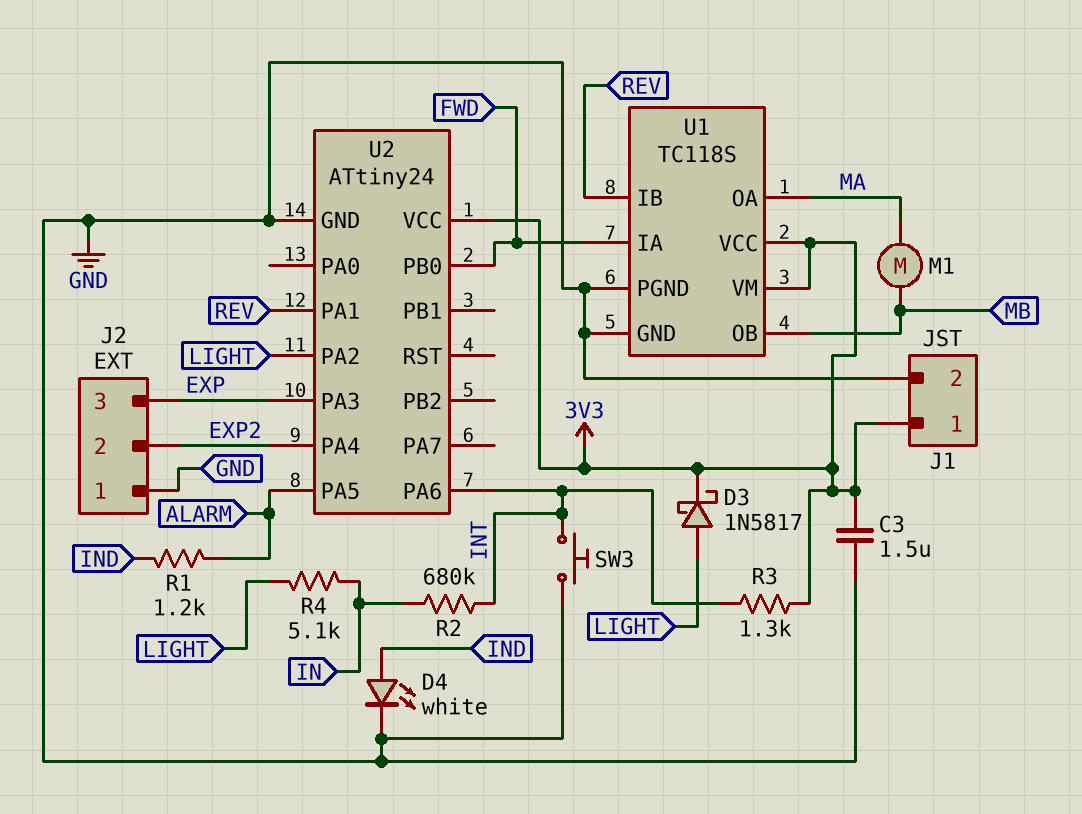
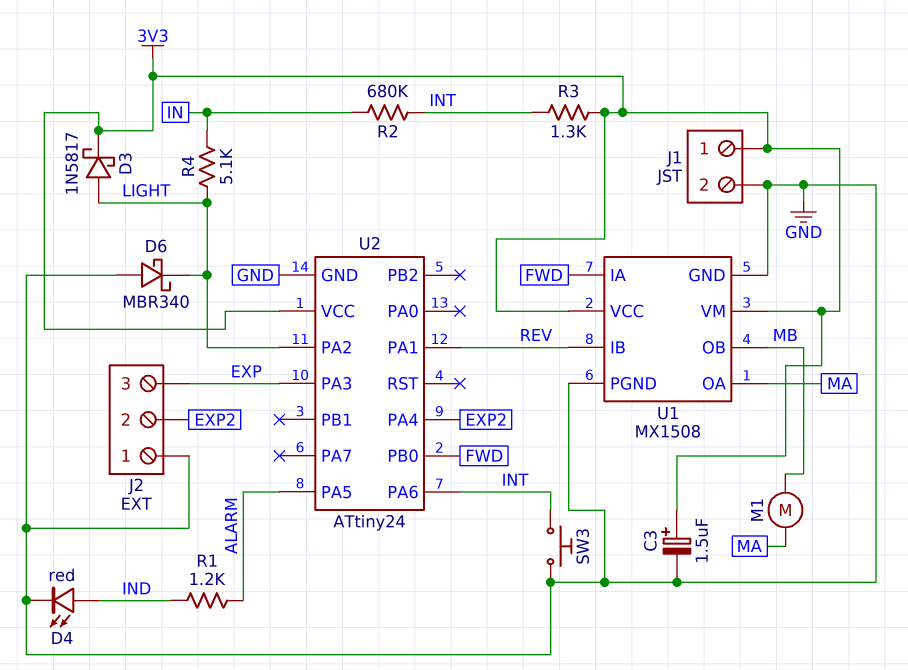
C3: 1.5uF (3V3, GND) -> 1.5uF (plus 3V3, minus GND)
D4: LED white (A IND, K GND) -> LED red (A IND, K GND)
D6: none -> schottky MBR340 (A GND, K LIGHT)
U1: TC118S -> MX1508

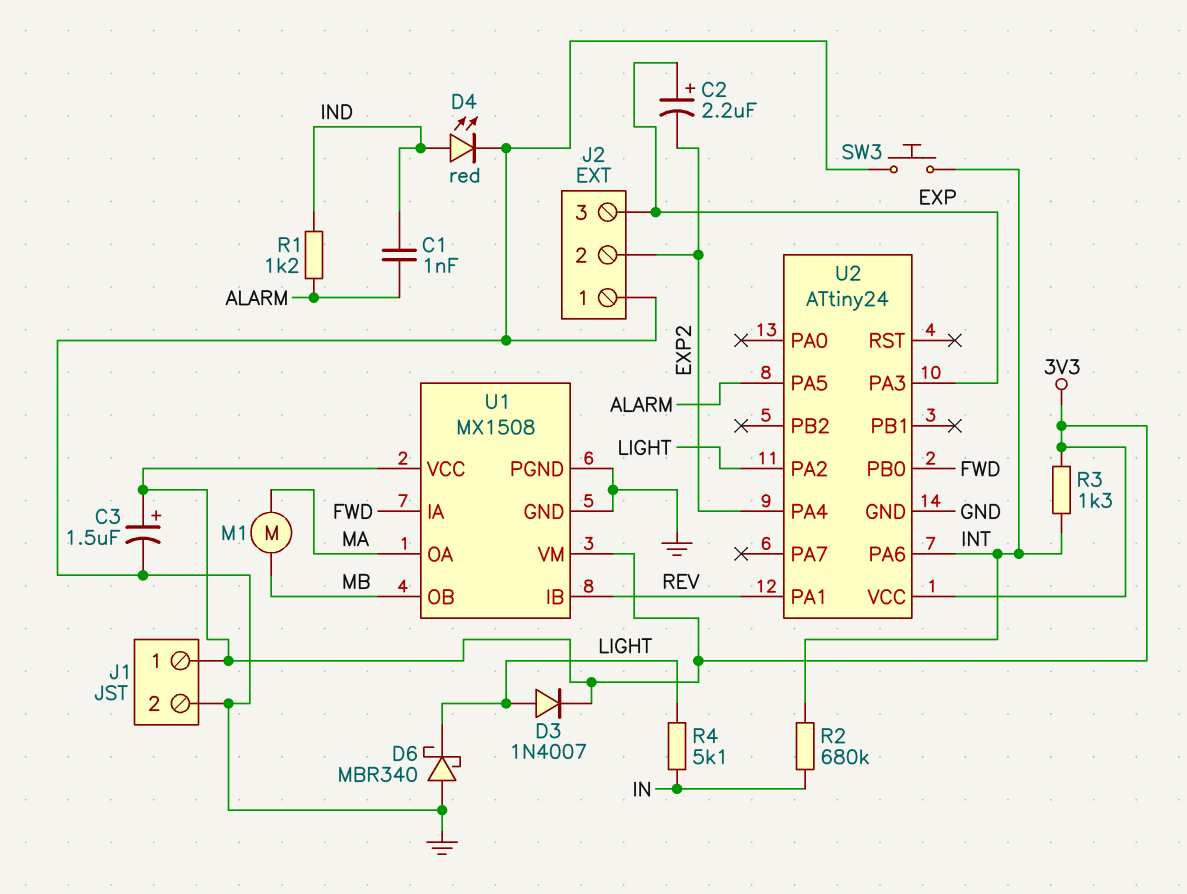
C1: none -> 1nF (ALARM, IND)
C2: none -> 2.2uF (plus EXP, minus EXP2)
D3: schottky 1N5817 (A LIGHT, K 3V3) -> diode 1N4007 (A LIGHT, K 3V3)

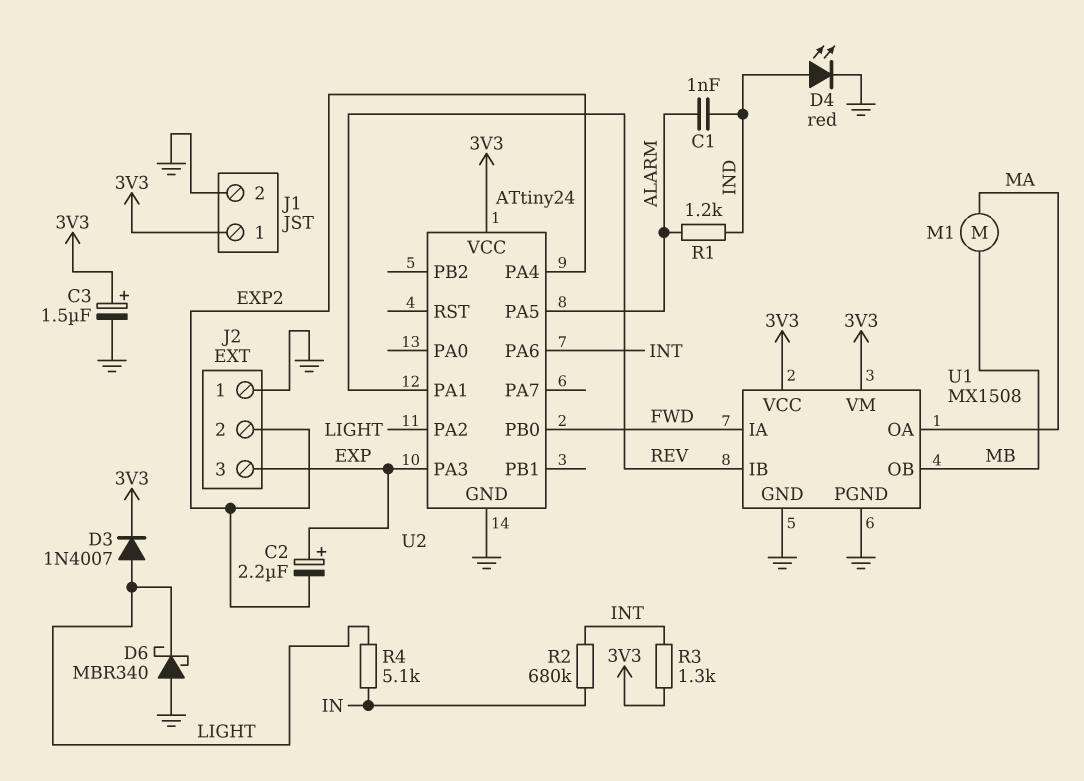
SW3: button (GND, INT) -> none

